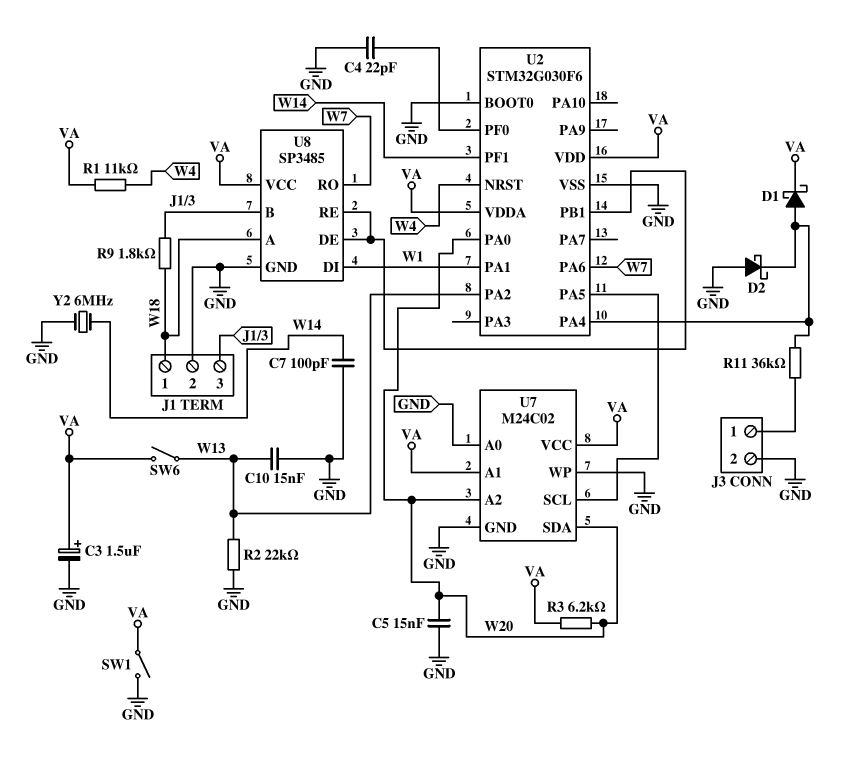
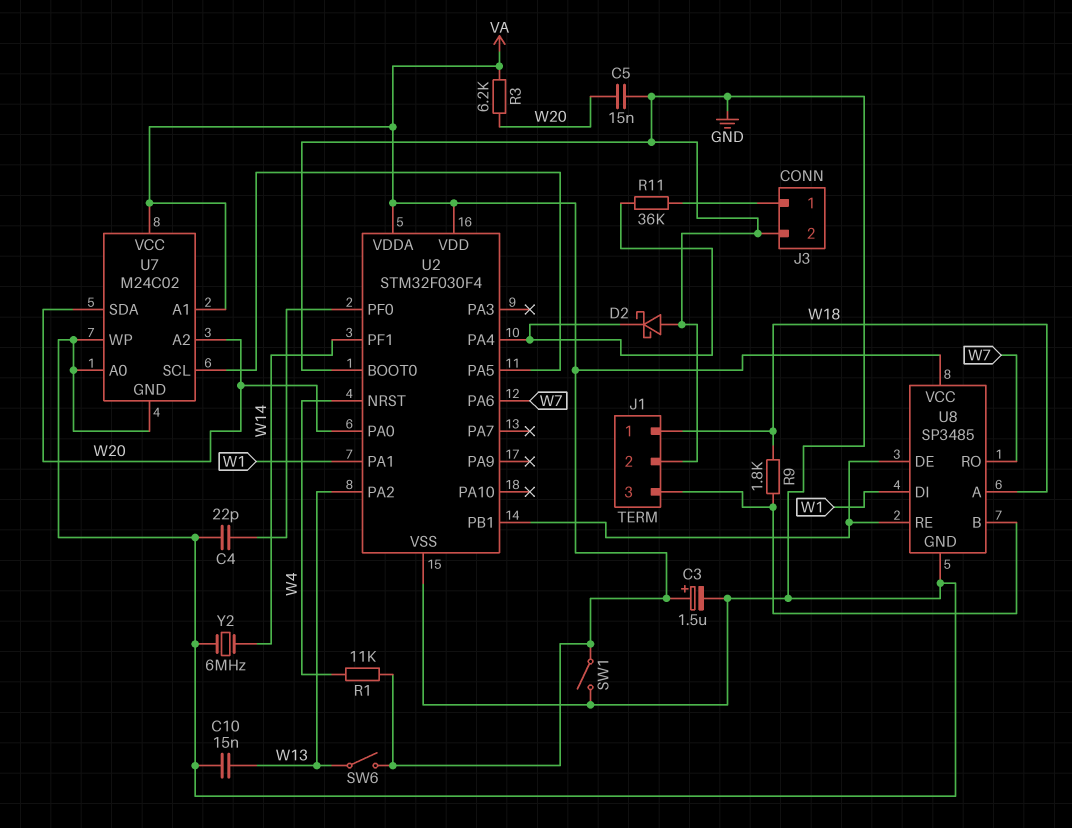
C7: 100pF (GND, W14) -> none
D1: schottky (A U2/PA4, K VA) -> none
R2: 22k (GND, W13) -> none
U2: STM32G030F6 -> STM32F030F4

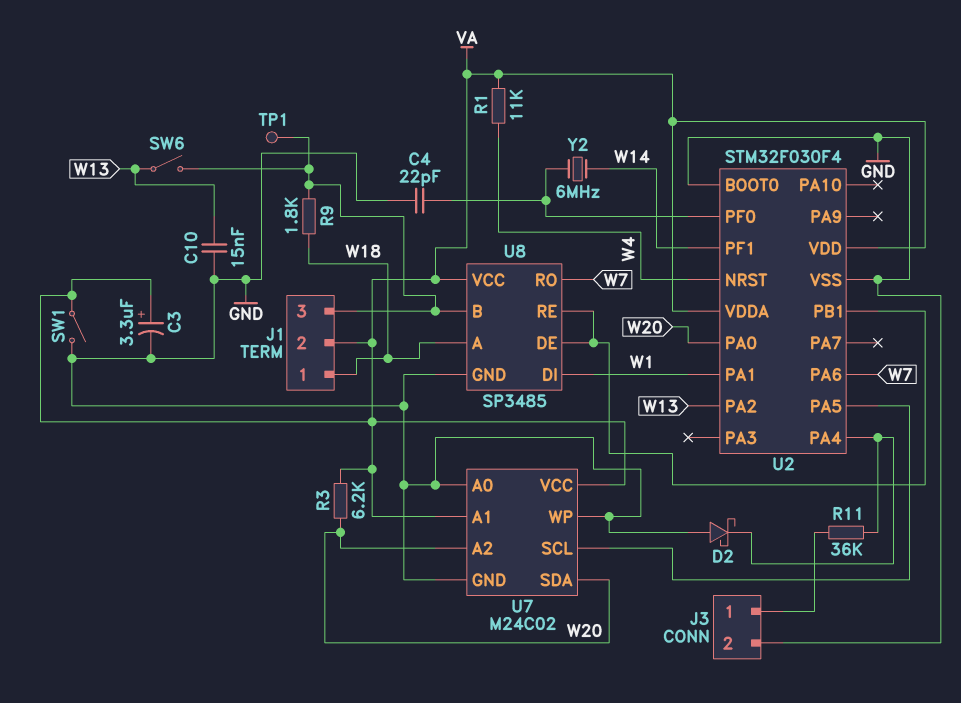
C3: 1.5uF (plus VA, minus GND) -> 3.3uF (plus VA, minus GND)
C5: 15nF (GND, W20) -> none
J1 pin 2: GND -> VA
SW6: switch (VA, W13) -> switch (J1/3, W13)
TP1: none -> test point (J1/3)
Y2: 6MHz (GND, W14) -> 6MHz (U2/PF0, W14)

